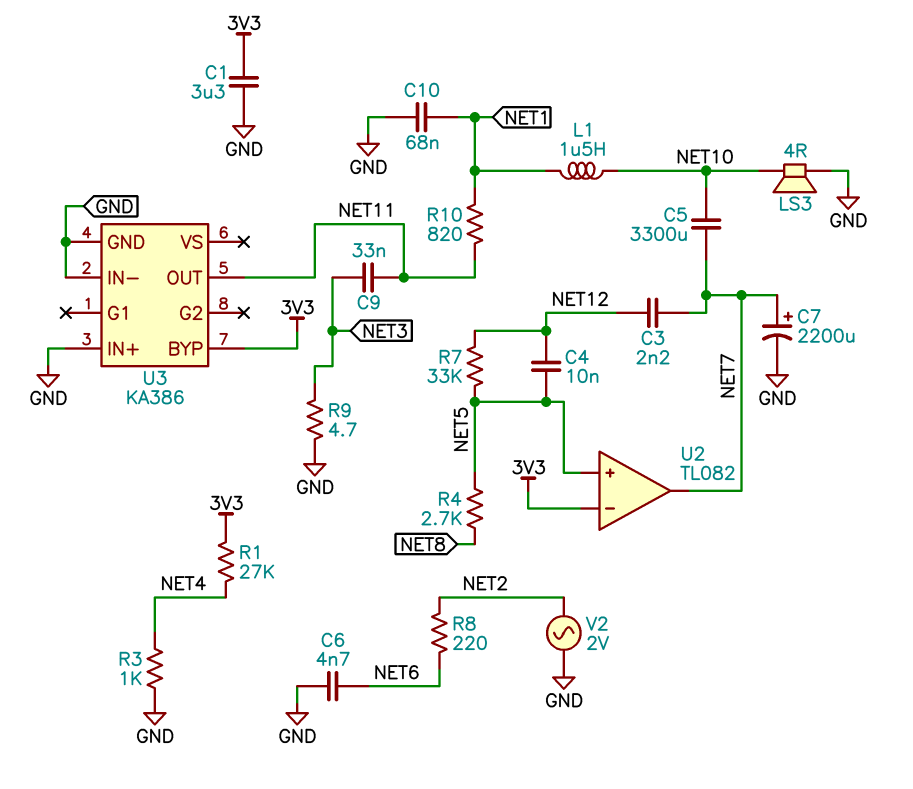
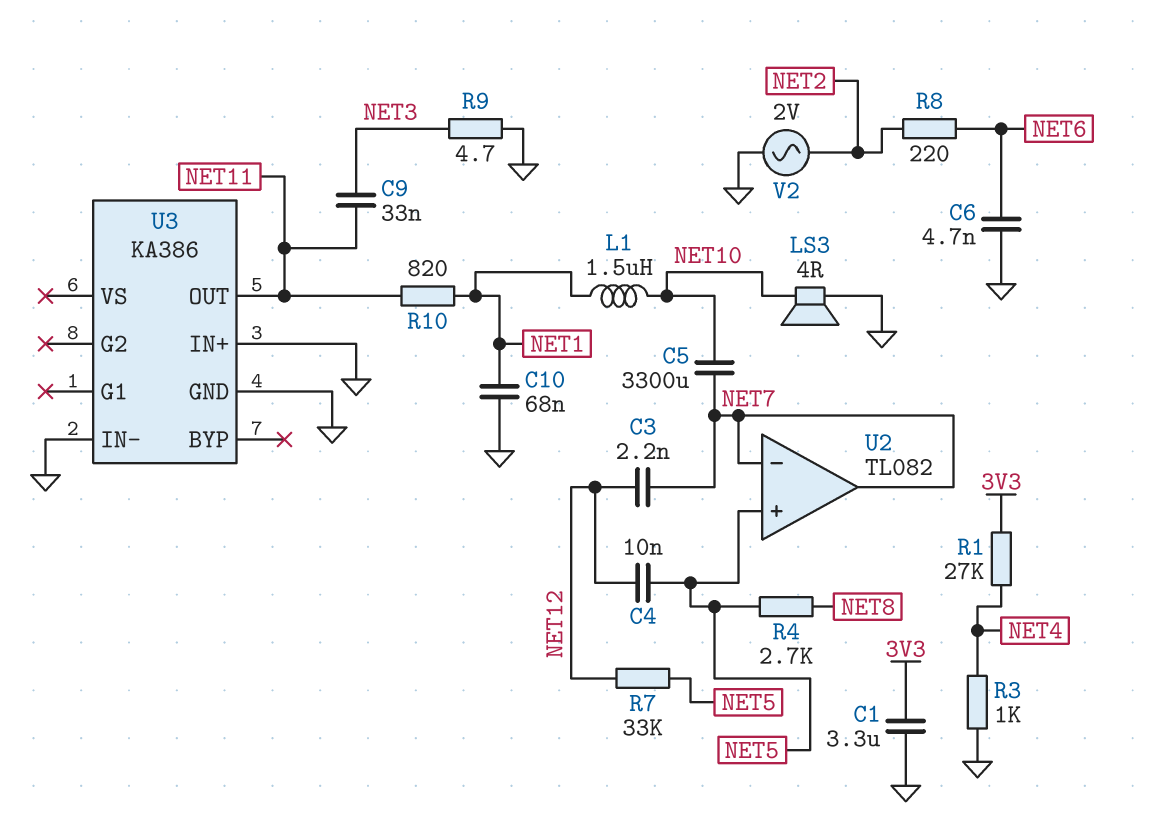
C7: 2200uF (plus NET7, minus GND) -> none
U2 pin in-: 3V3 -> NET7
U3 pin BYP: 3V3 -> none

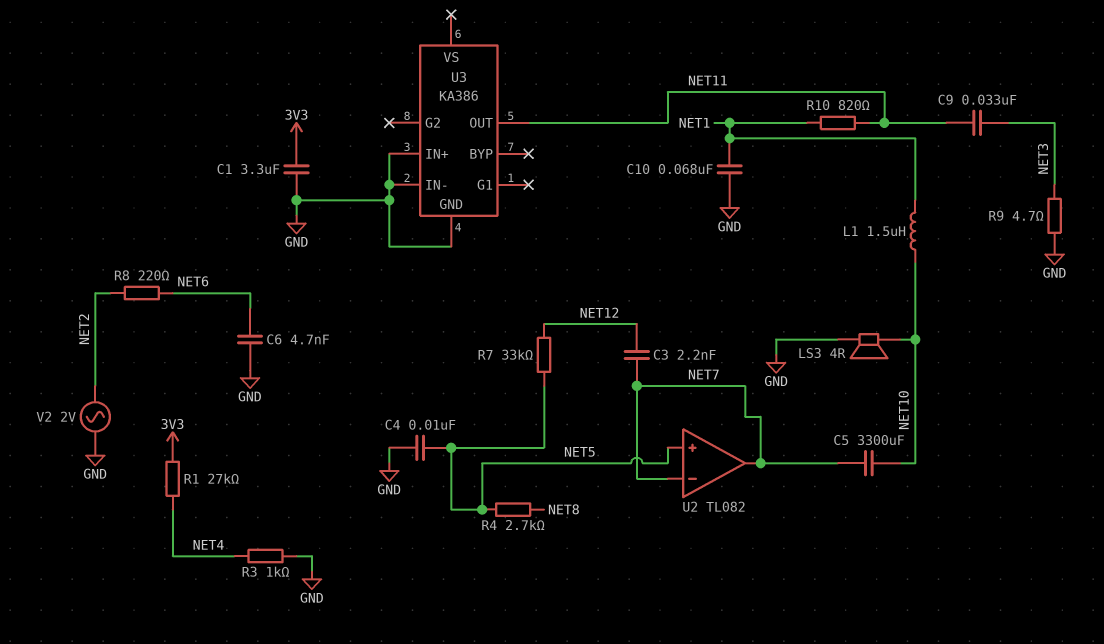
C4: 10nF (NET5, NET12) -> 10nF (GND, NET5)

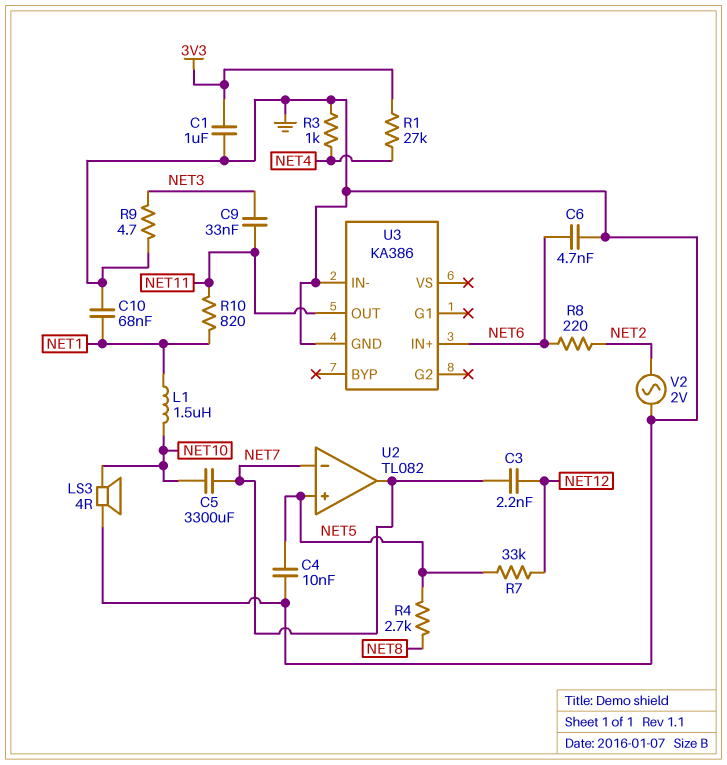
C1: 3.3uF (3V3, GND) -> 1uF (3V3, GND)
U3 pin IN+: GND -> NET6

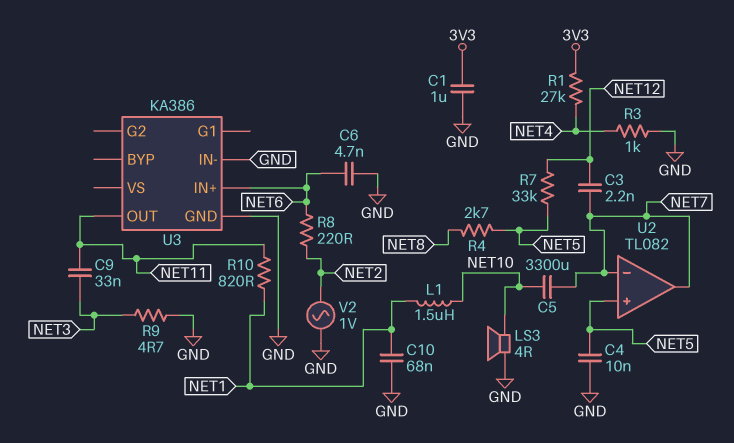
V2: AC 2V (GND, NET2) -> AC 1V (GND, NET2)

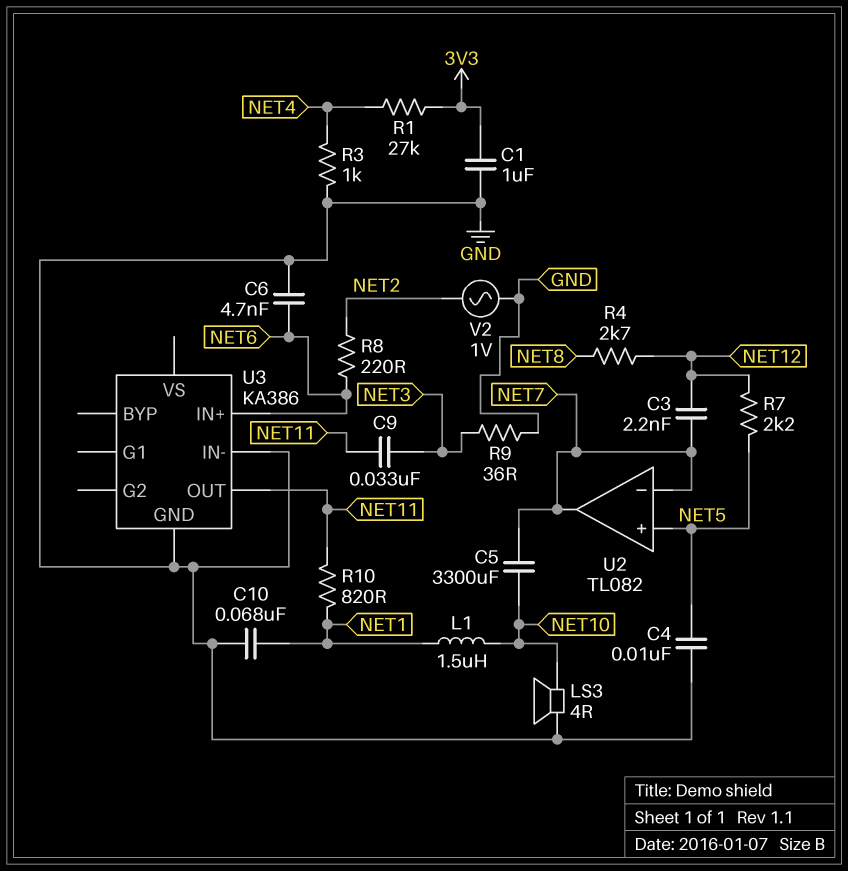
R4: 2.7k (NET5, NET8) -> 2.7k (NET8, NET12)
R7: 33k (NET5, NET12) -> 2.2k (NET5, NET12)
R9: 4.7 (GND, NET3) -> 36 (GND, NET3)

